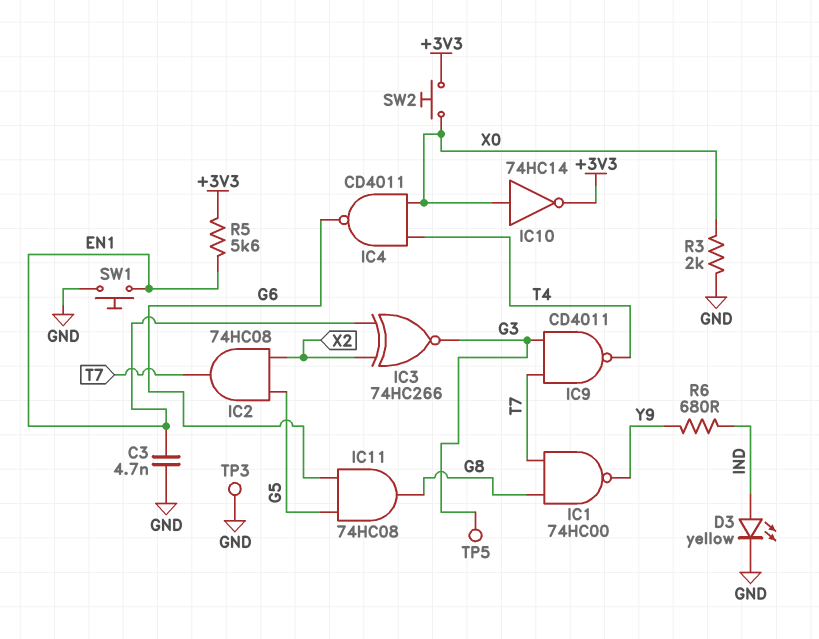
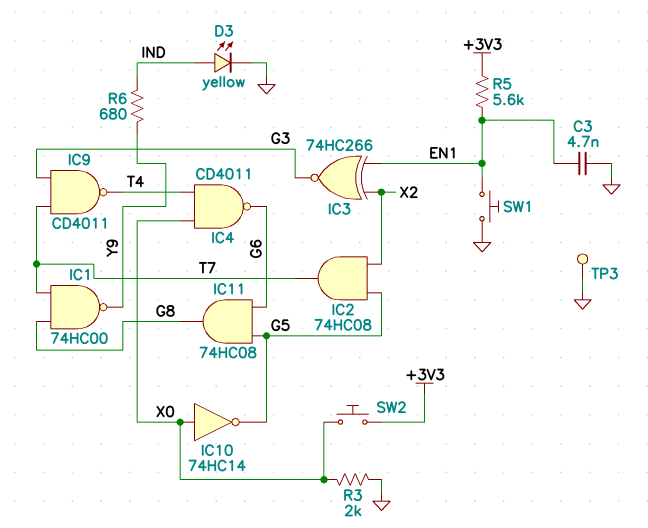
IC10: NOT 74HC14 (in X0, out +3V3) -> NOT 74HC14 (in X0, out G5)
TP5: test point (G3) -> none

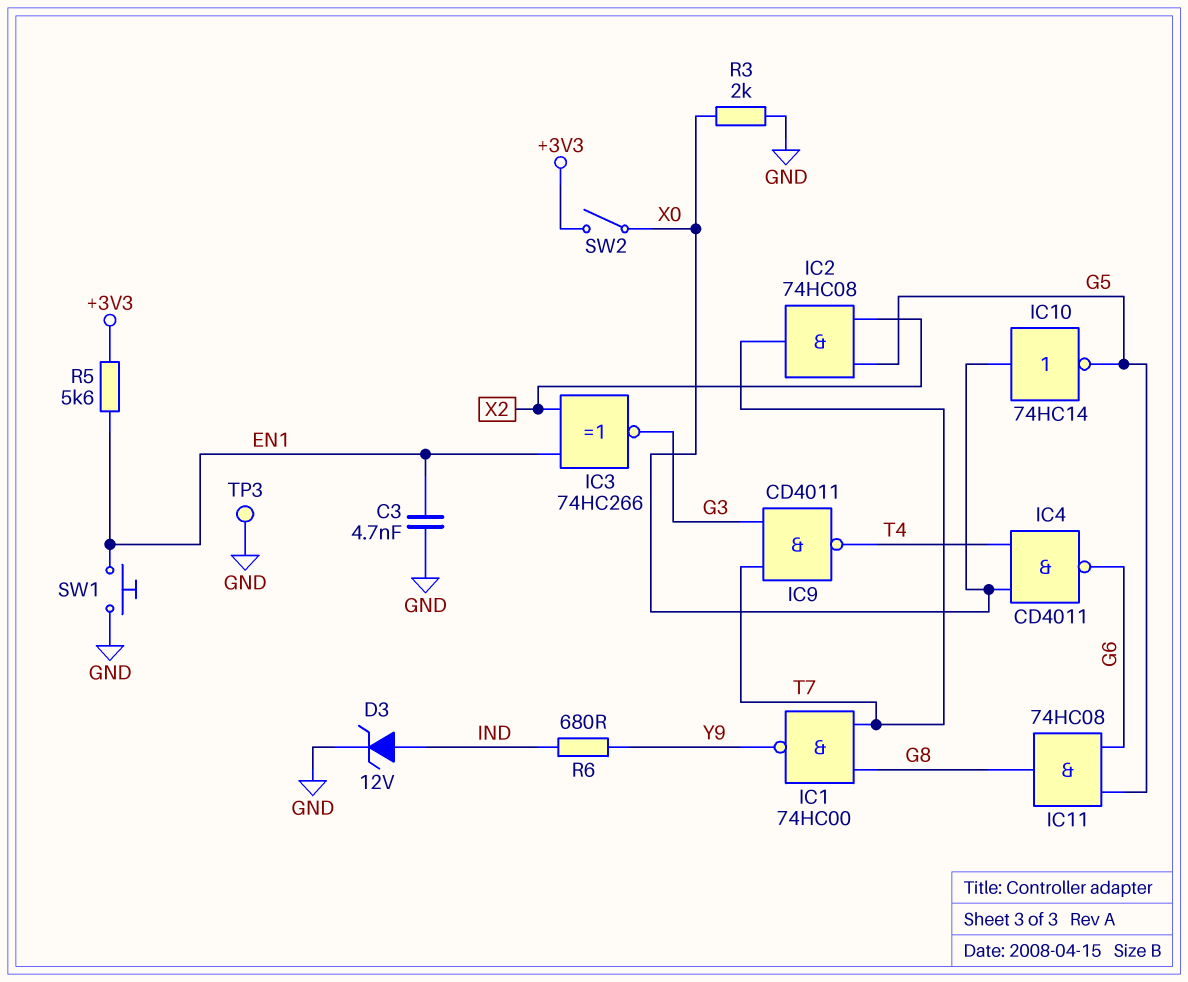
D3: LED yellow (A IND, K GND) -> zener 12V (A IND, K GND)
SW2: button (+3V3, X0) -> switch (+3V3, X0)

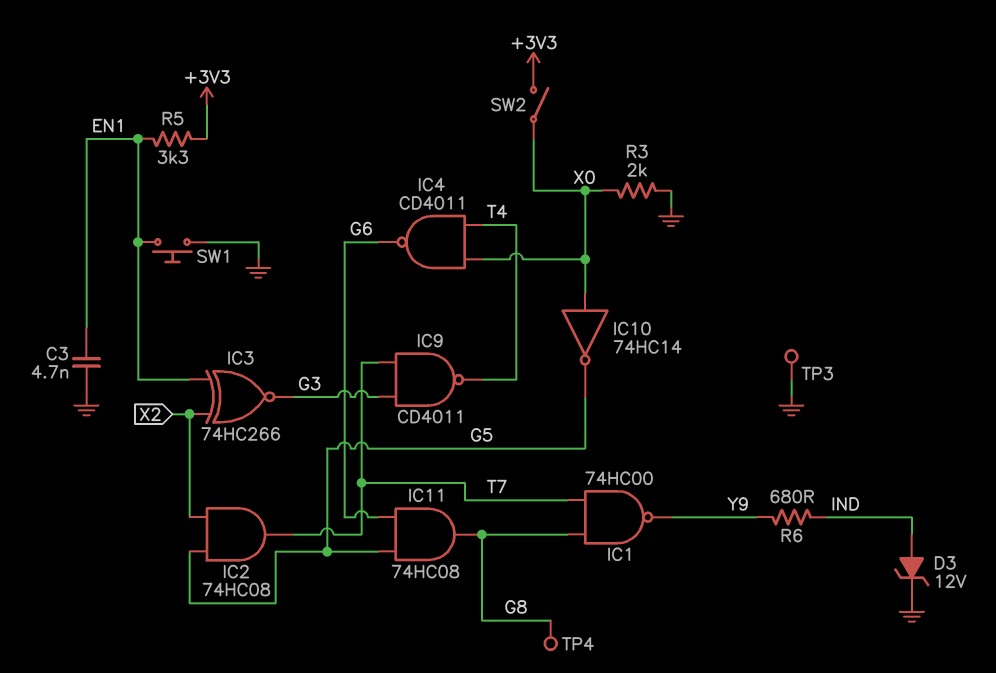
R5: 5.6k (+3V3, EN1) -> 3.3k (+3V3, EN1)
TP4: none -> test point (G8)

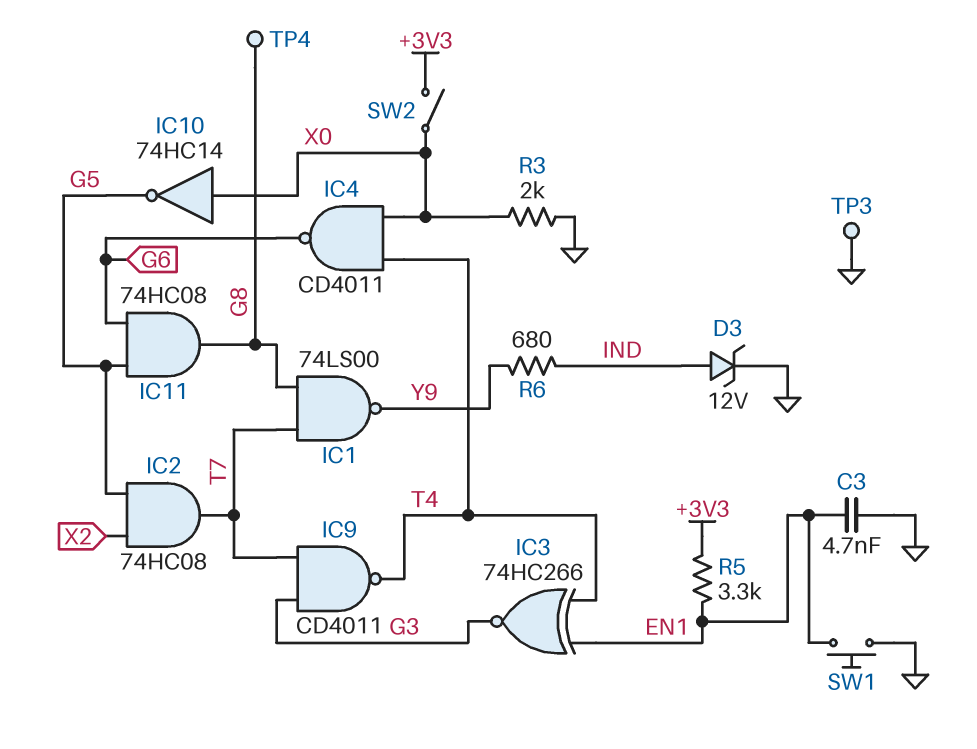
IC1: NAND 74HC00 (in G8, in T7, out Y9) -> NAND 74LS00 (in G8, in T7, out Y9)
IC3: XNOR 74HC266 (in EN1, in X2, out G3) -> XNOR 74HC266 (in EN1, in T4, out G3)

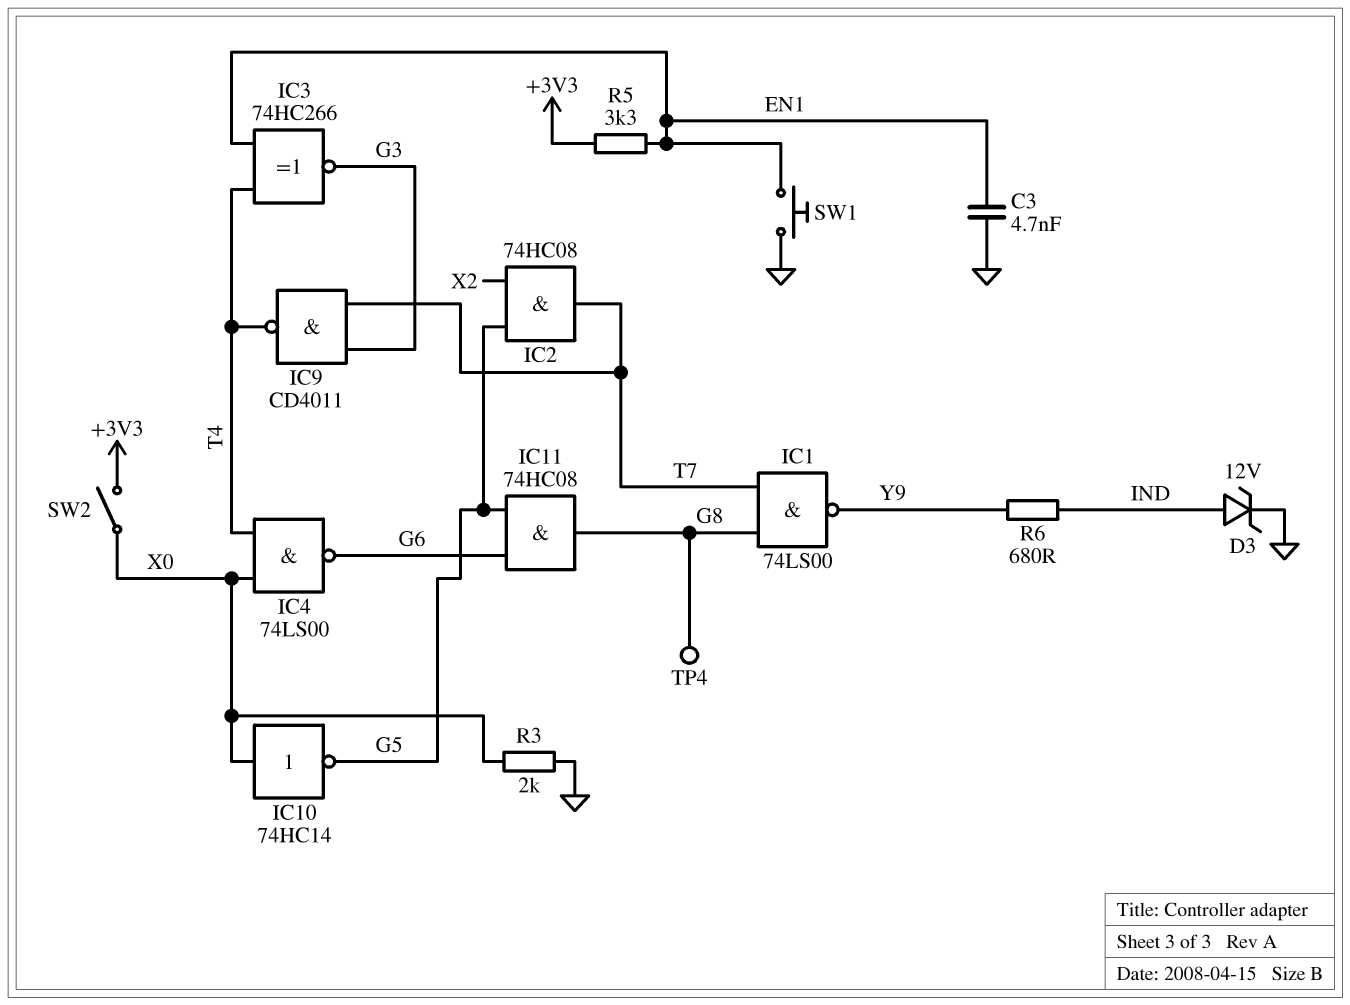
IC4: NAND CD4011 (in T4, in X0, out G6) -> NAND 74LS00 (in T4, in X0, out G6)
TP3: test point (GND) -> none

